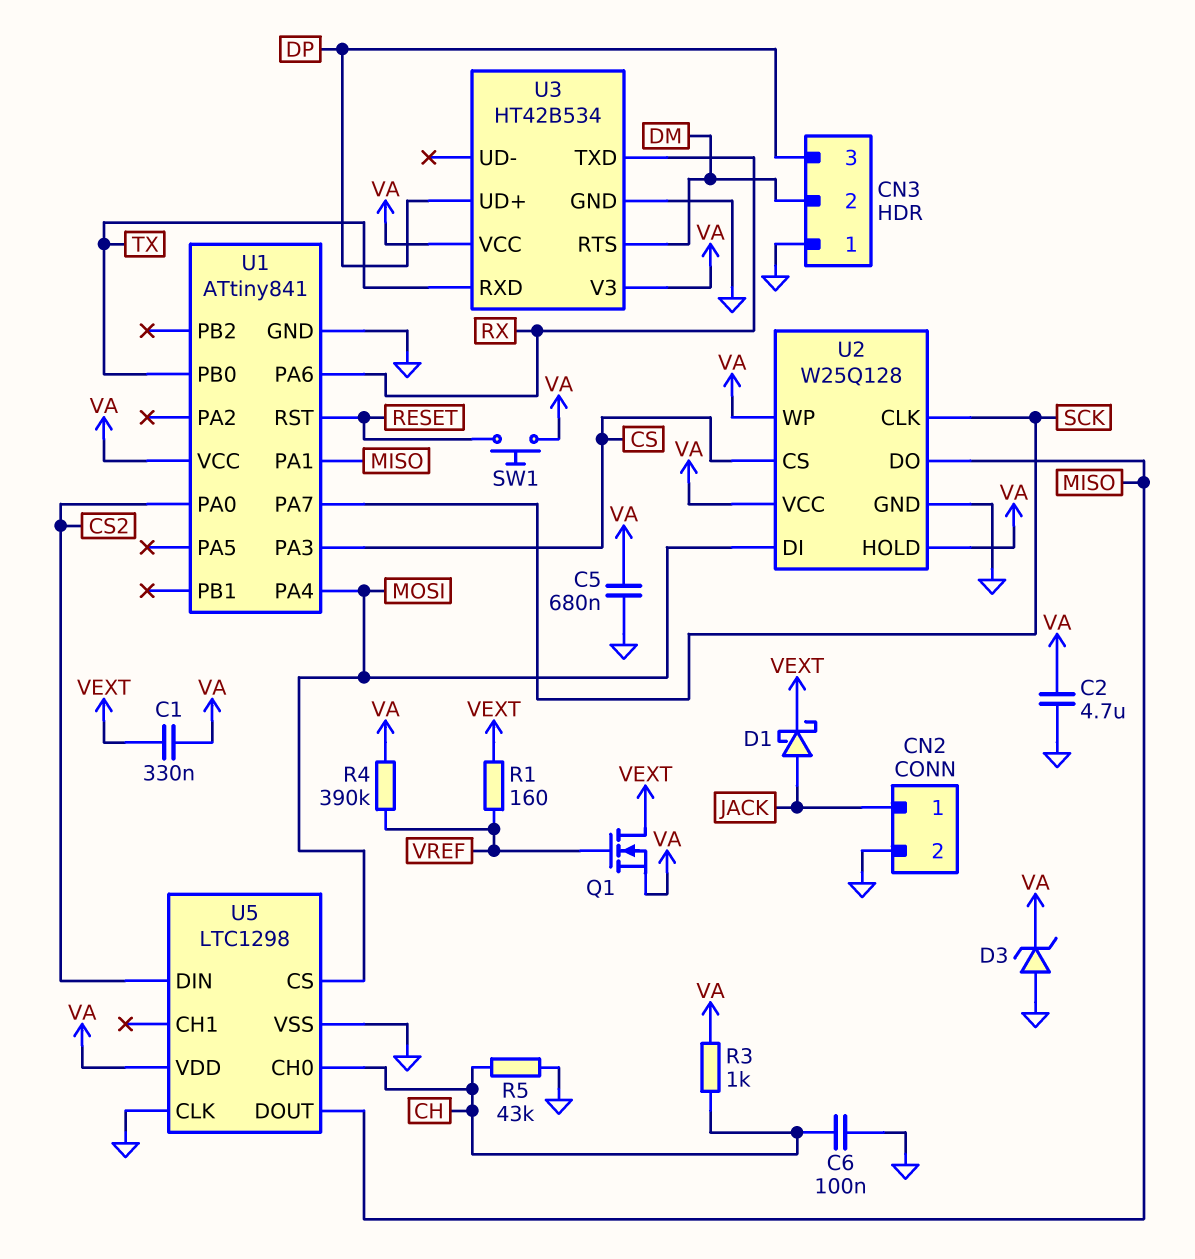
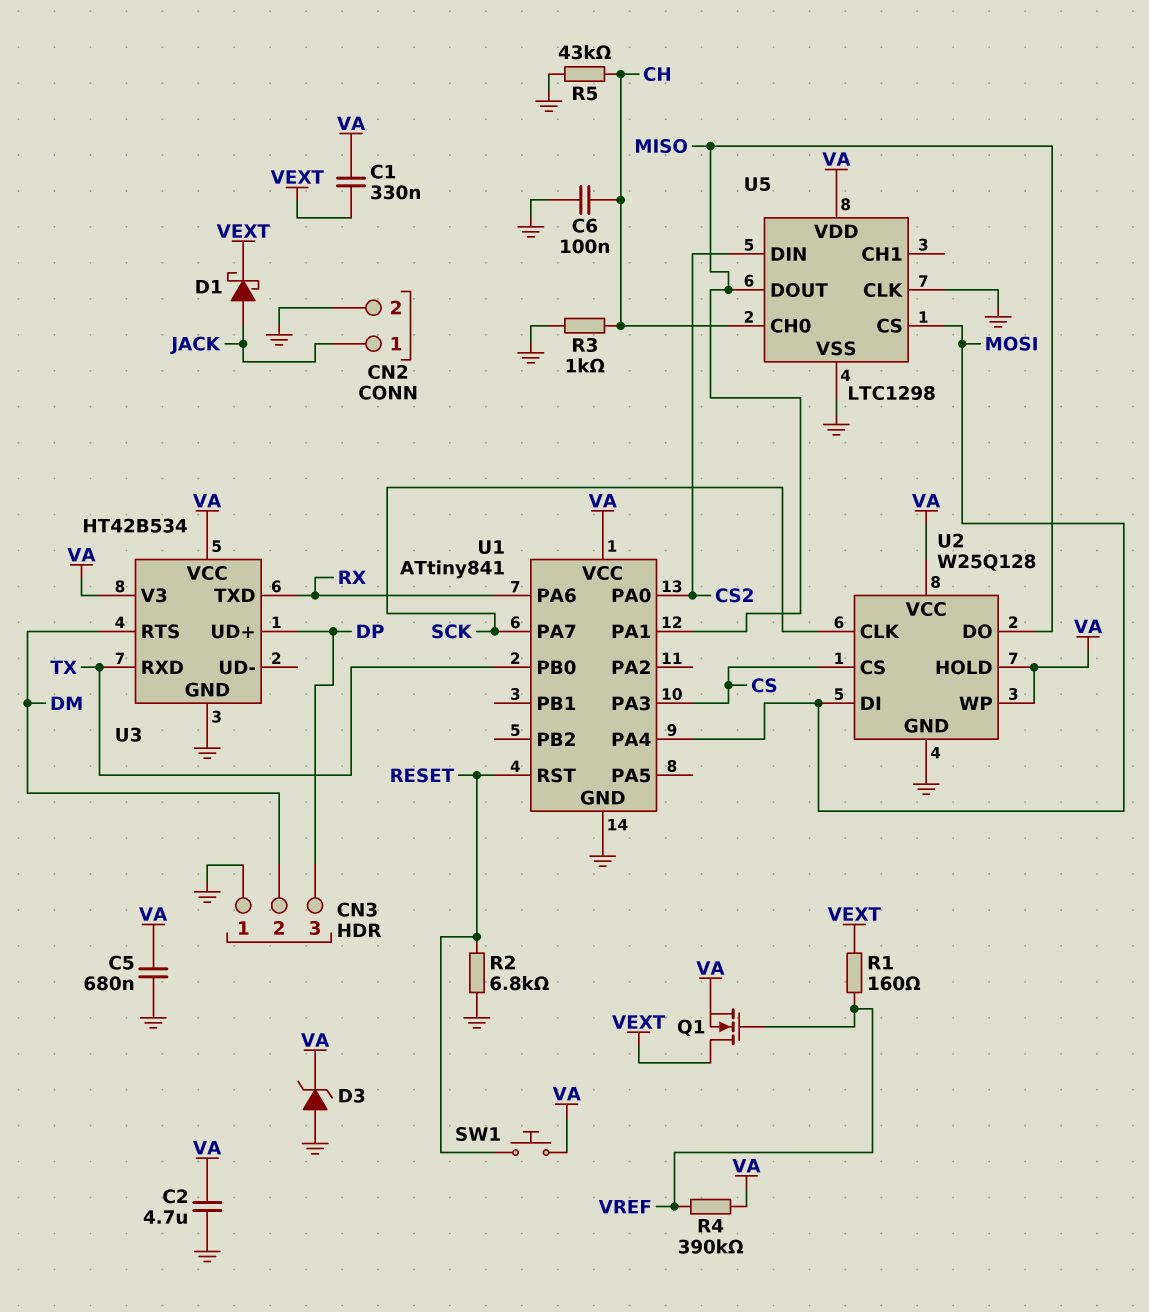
R2: none -> 6.8k (GND, RESET)
R3: 1k (CH, VA) -> 1k (CH, GND)

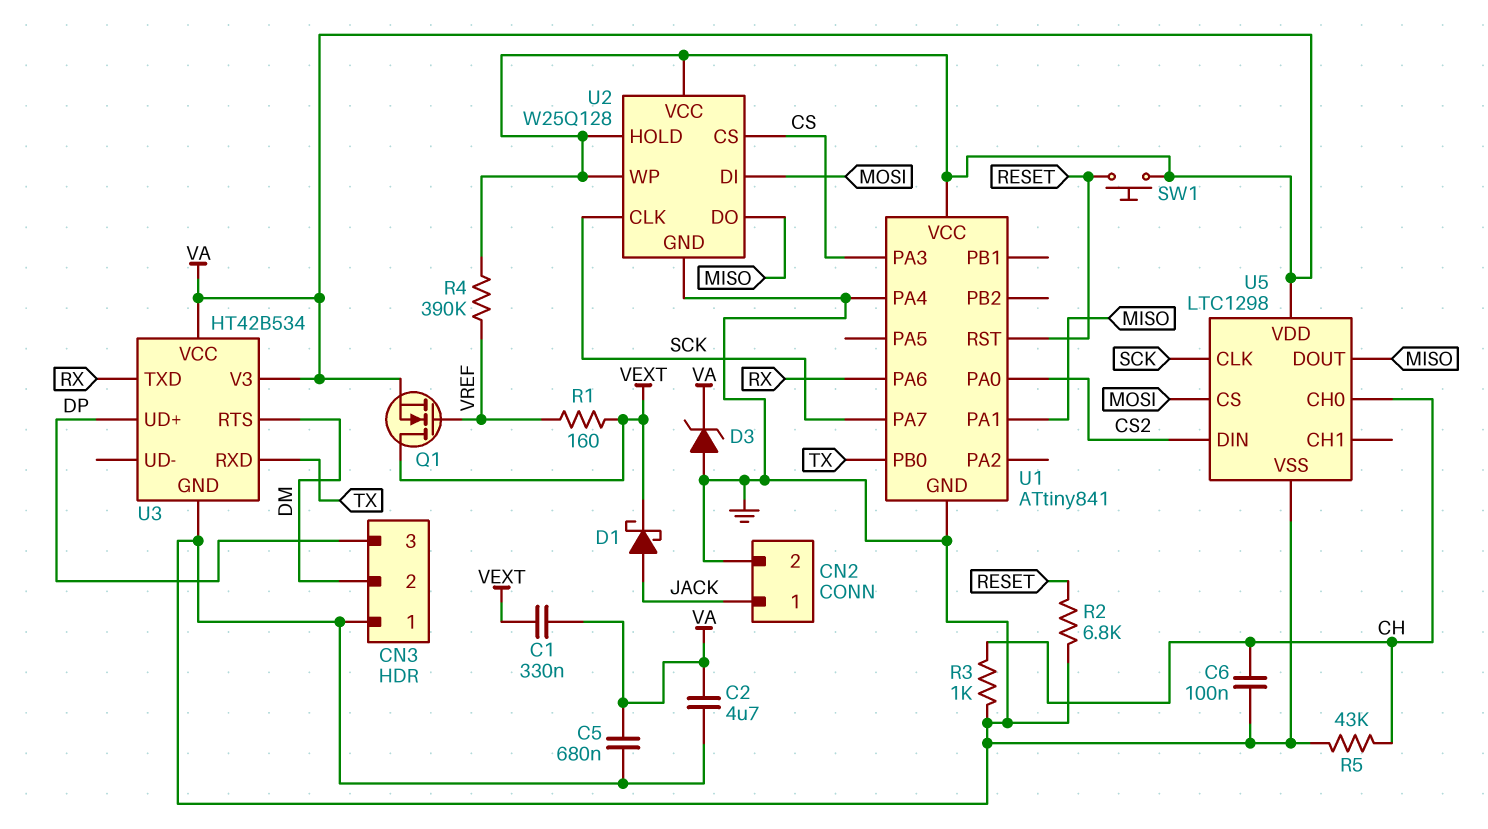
U1 pin PA4: MOSI -> GND
U5 pin CLK: GND -> SCK

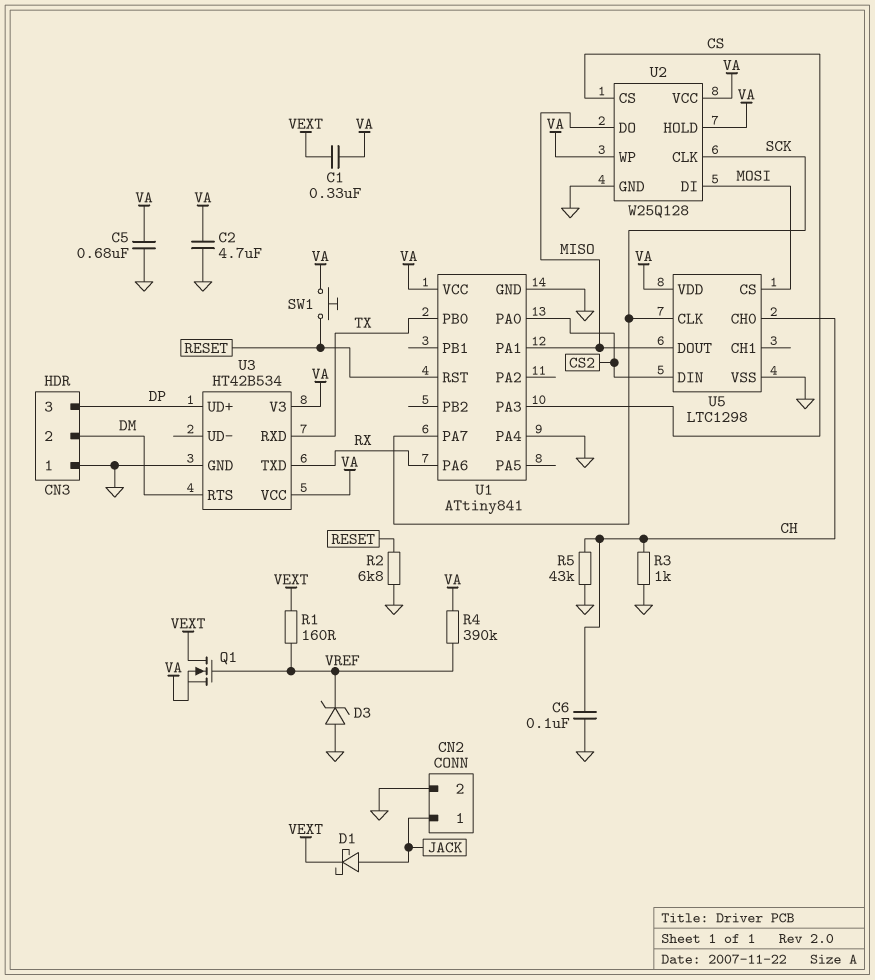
D3: zener (A GND, K VA) -> zener (A GND, K VREF)

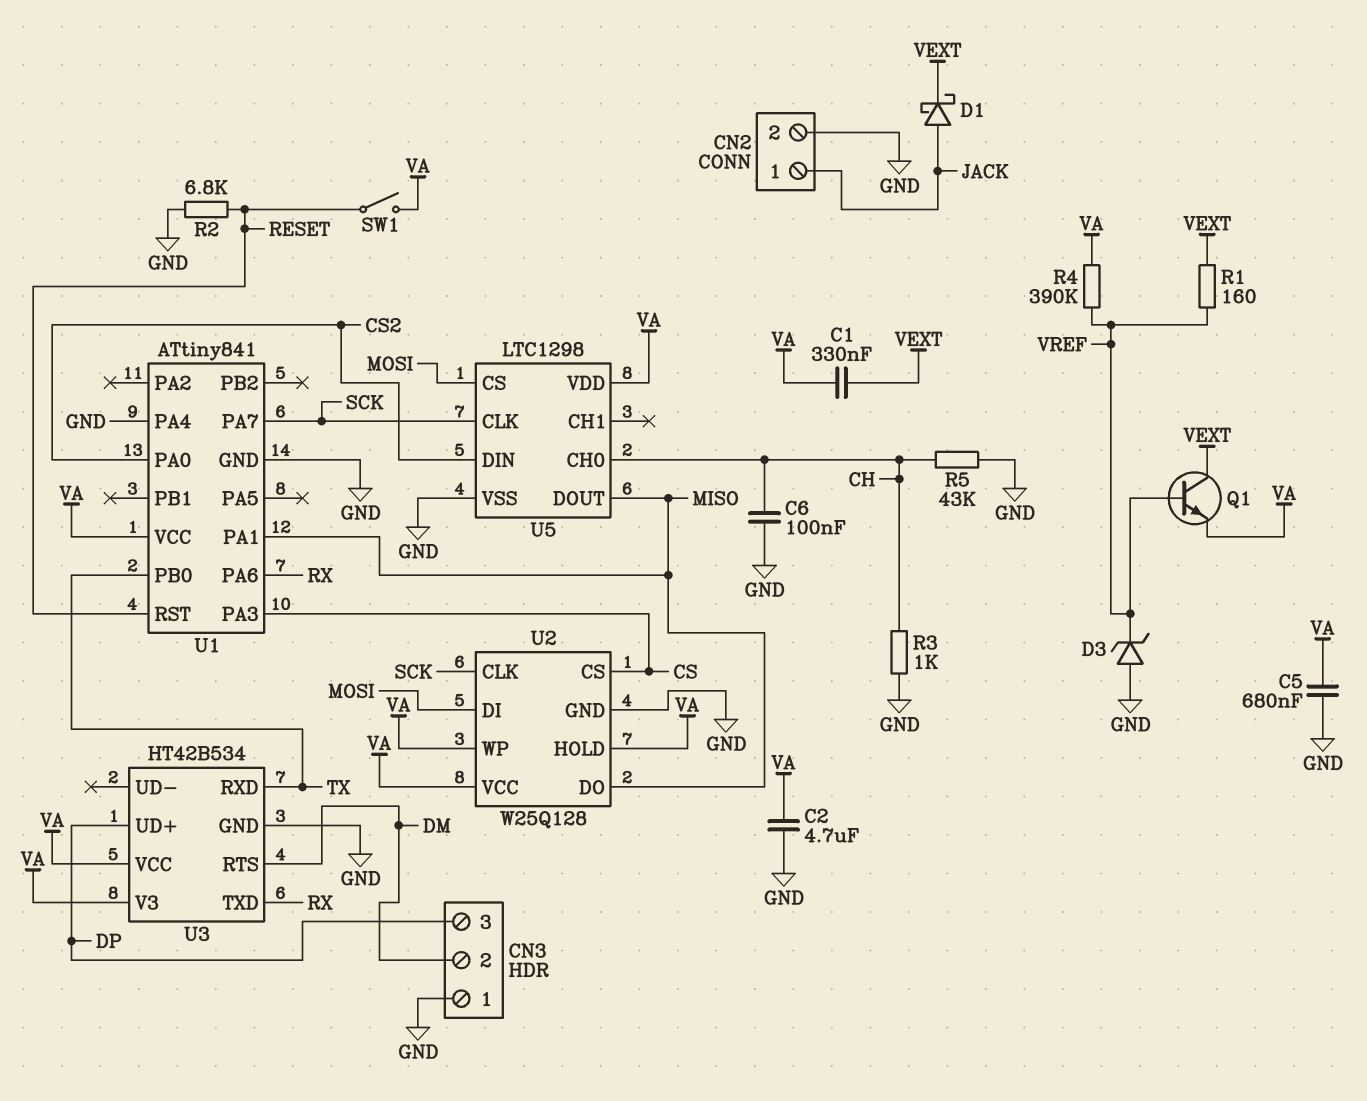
Q1: NMOS (G VREF, D VEXT, S VA) -> NPN (B VREF, C VEXT, E VA)
SW1: button (RESET, VA) -> switch (RESET, VA)

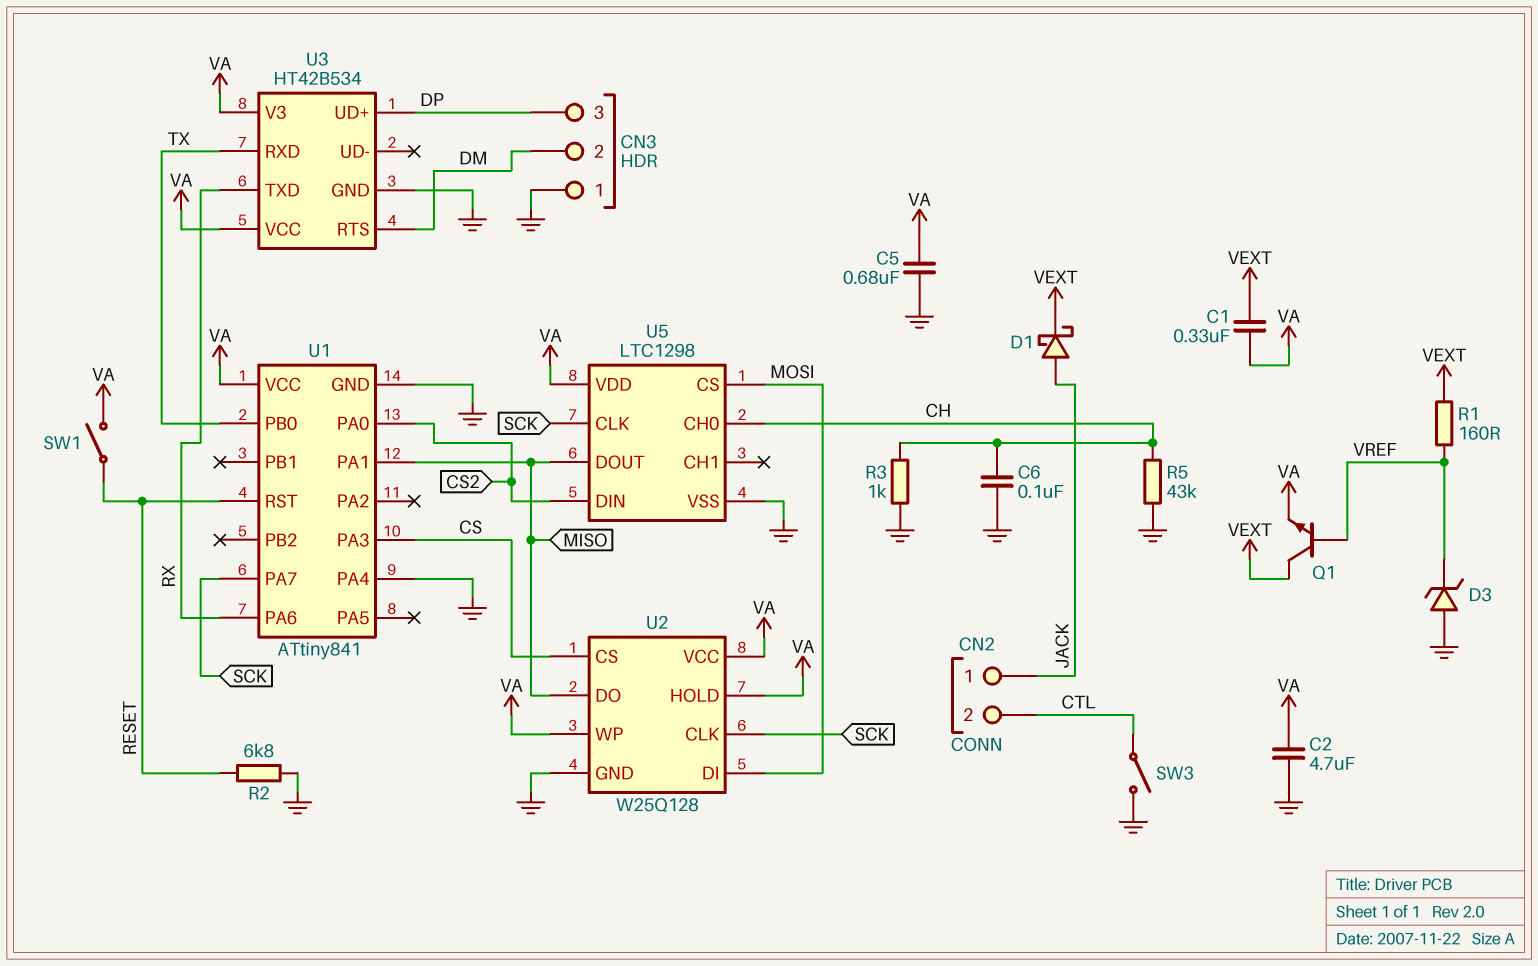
CN2 pin 2: GND -> CTL
R4: 390k (VA, VREF) -> none
SW3: none -> switch (CTL, GND)

